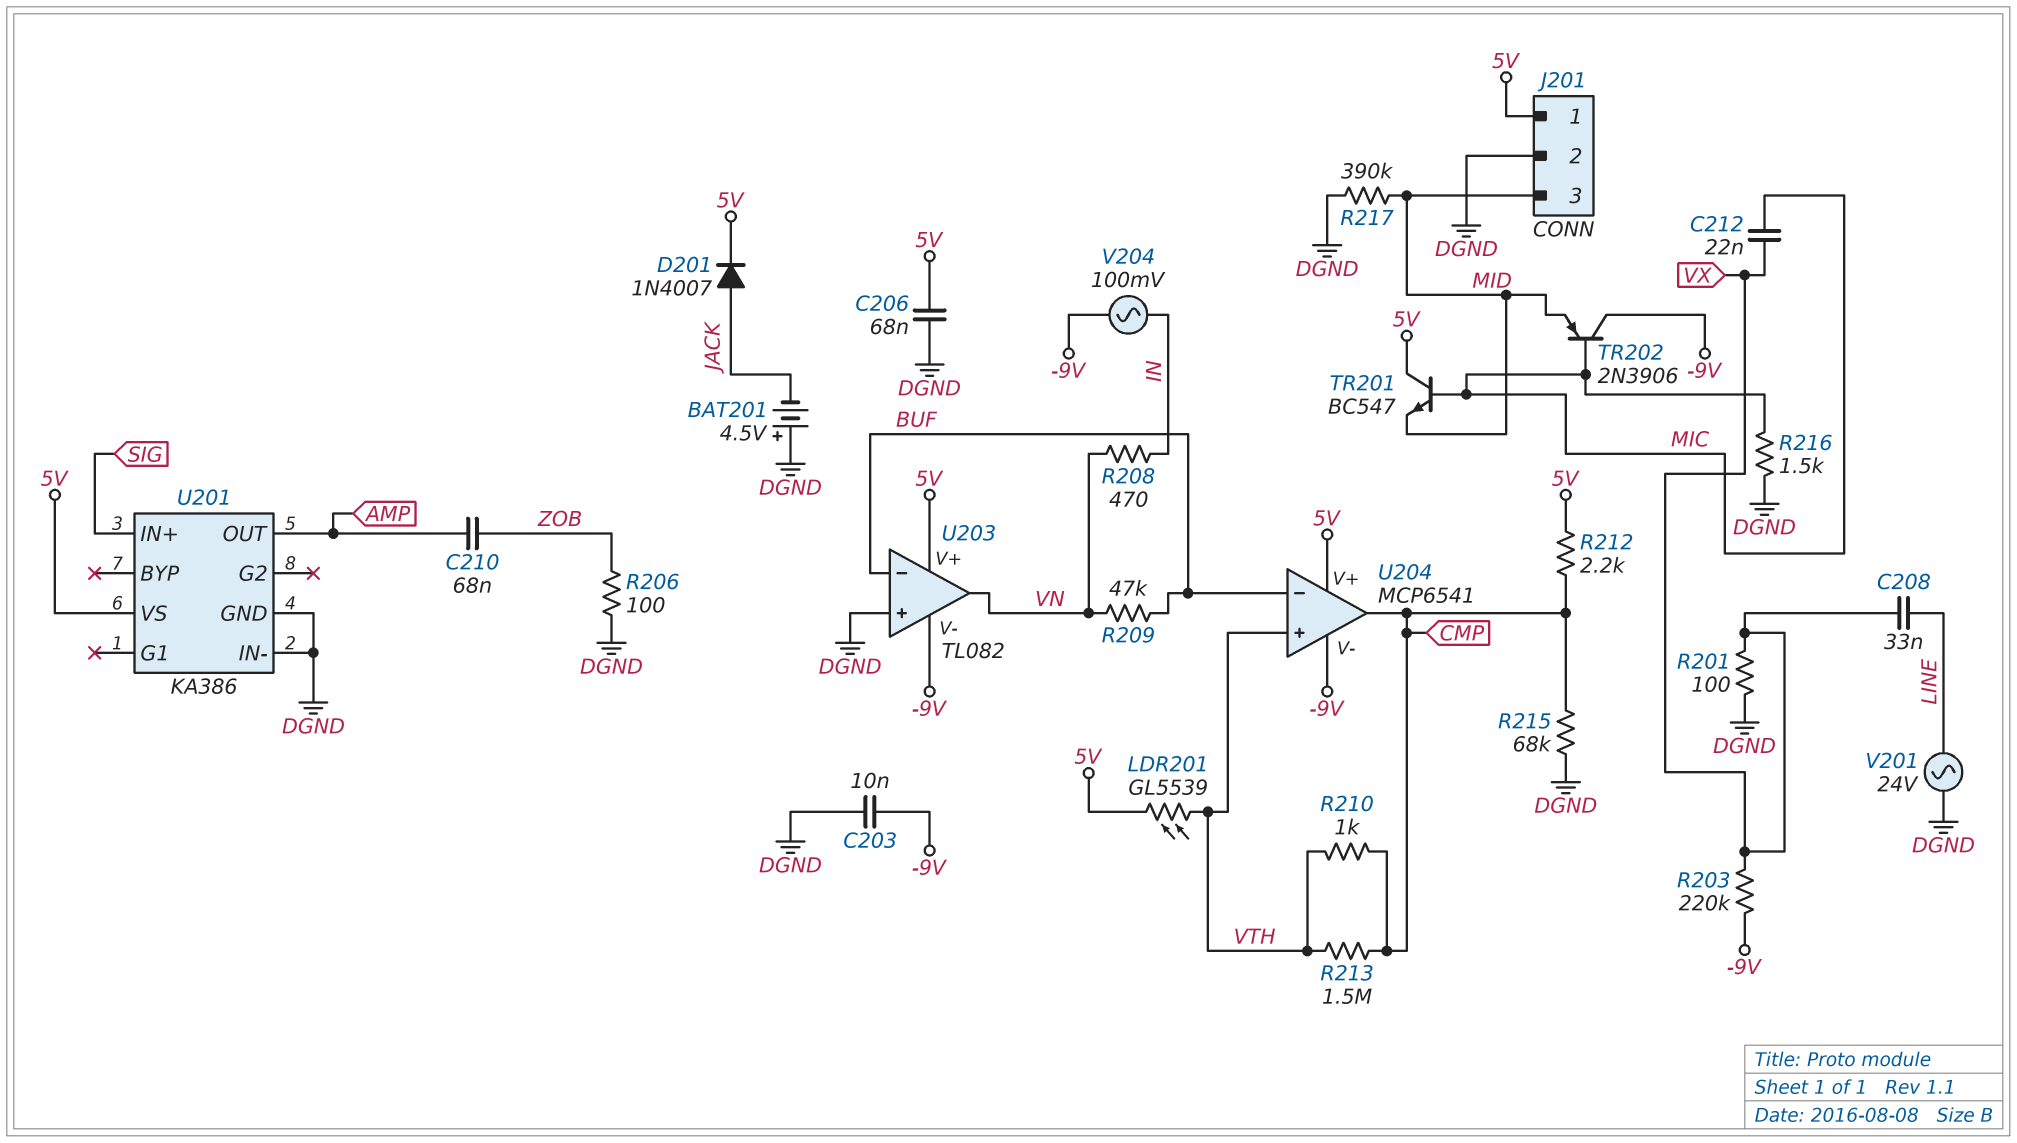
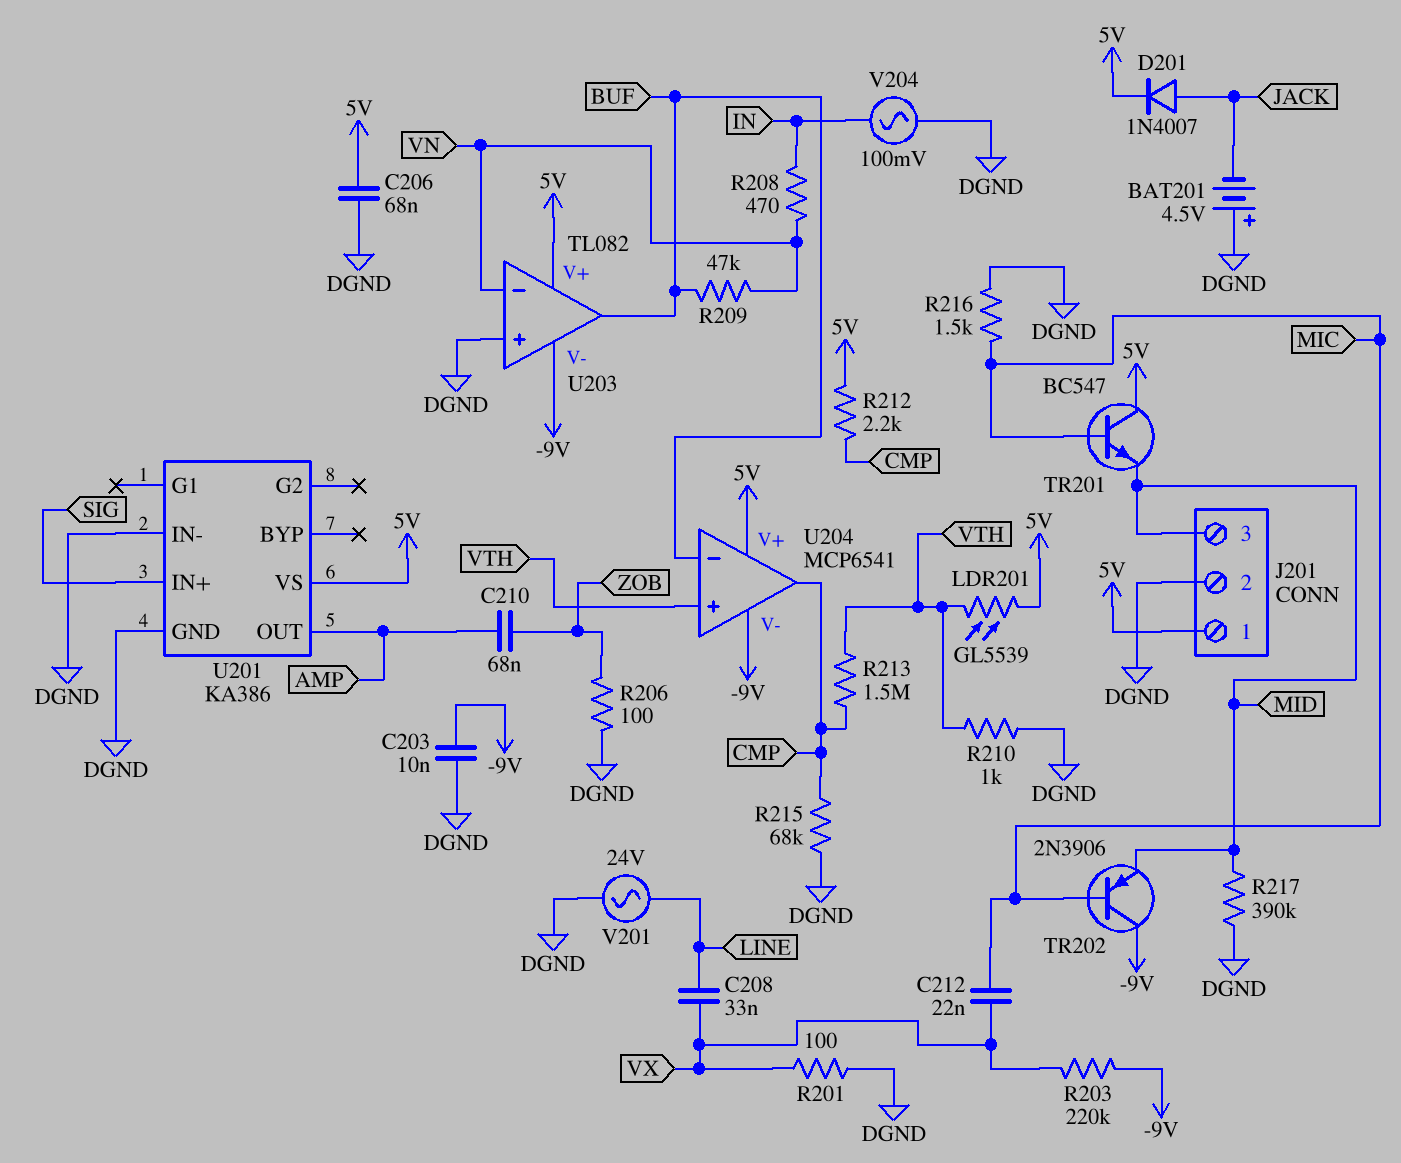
R210: 1k (CMP, VTH) -> 1k (DGND, VTH)
U203 pin in-: BUF -> VN
U203 pin out: VN -> BUF
V204: AC 100mV (-9V, IN) -> AC 100mV (DGND, IN)

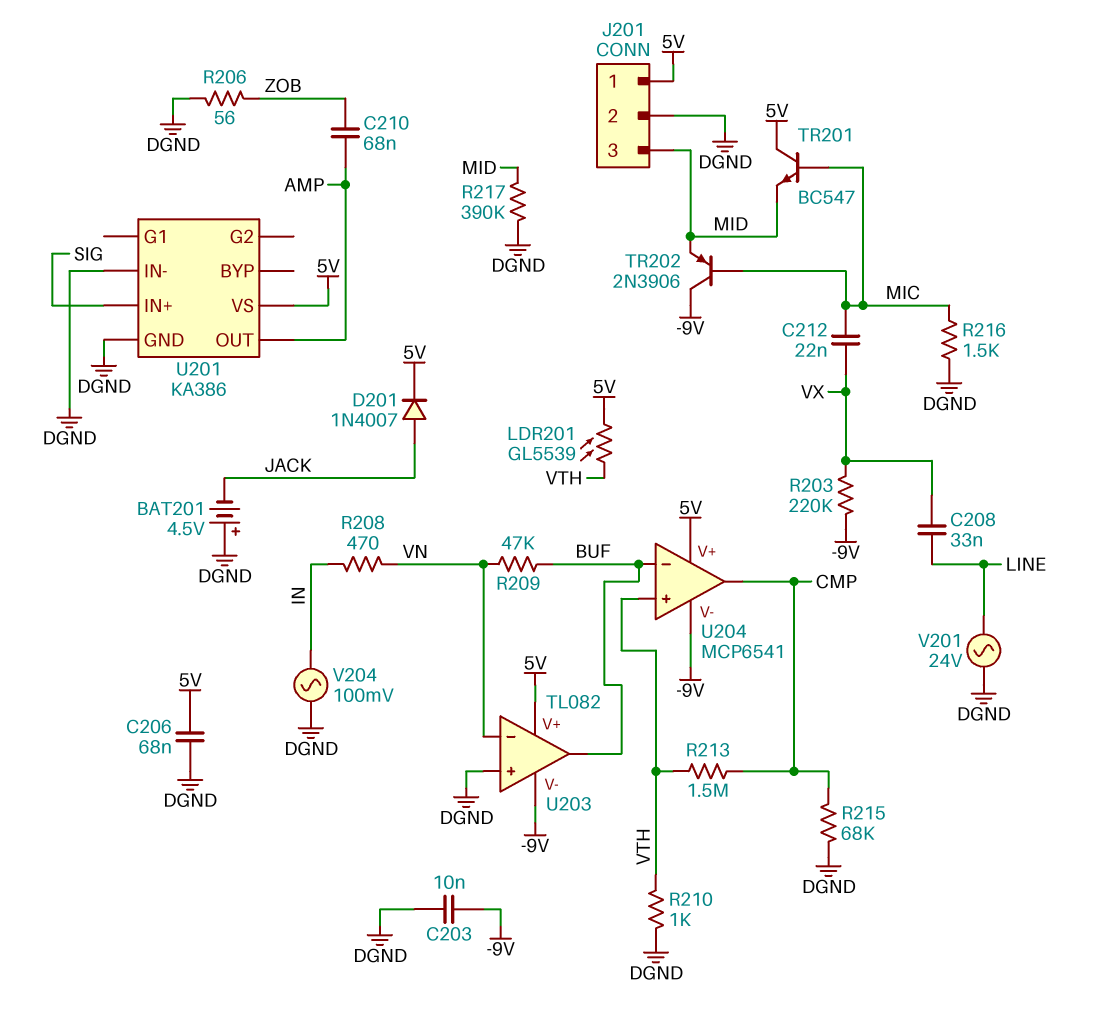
R201: 100 (DGND, VX) -> none
R206: 100 (DGND, ZOB) -> 56 (DGND, ZOB)
R212: 2.2k (5V, CMP) -> none

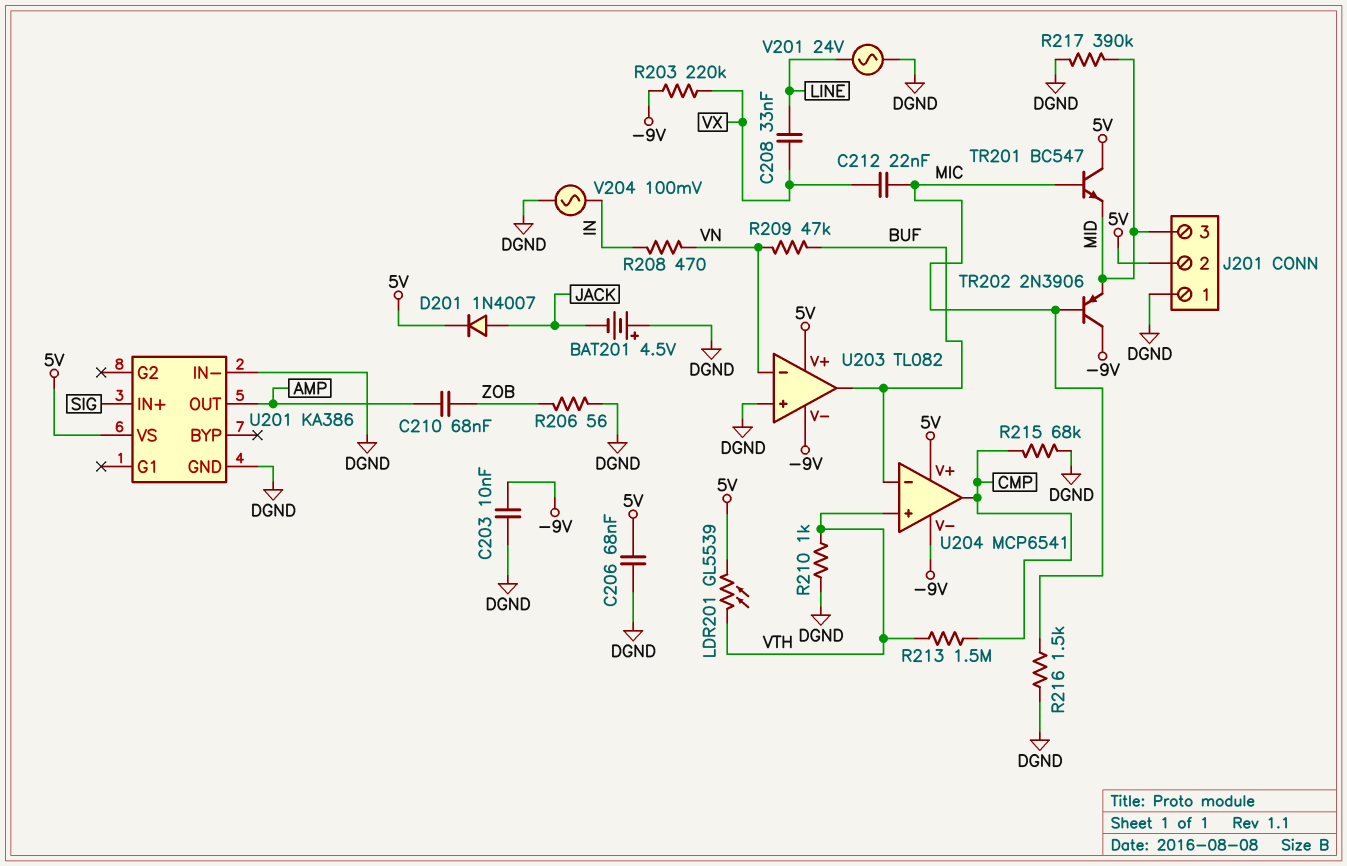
J201 pin 1: 5V -> DGND
J201 pin 2: DGND -> 5V

